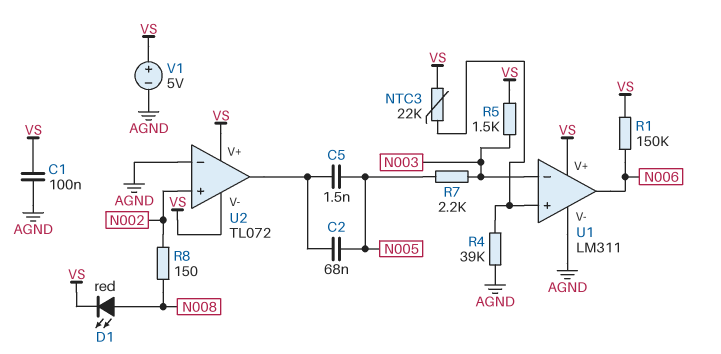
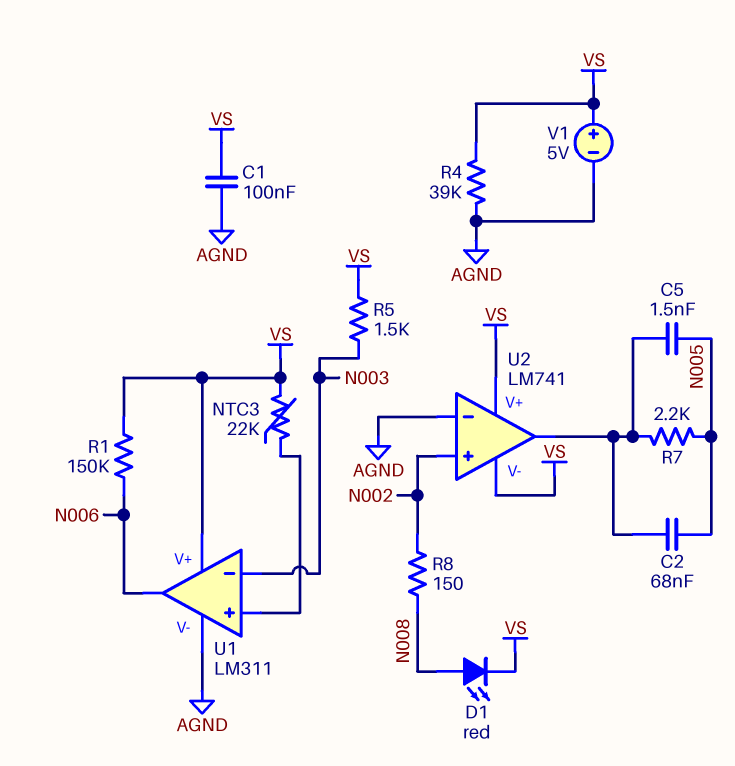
R4: 39k (AGND, U1/in+) -> 39k (AGND, VS)
R7: 2.2k (N003, N005) -> 2.2k (N005, U2/out)
U2: TL072 -> LM741

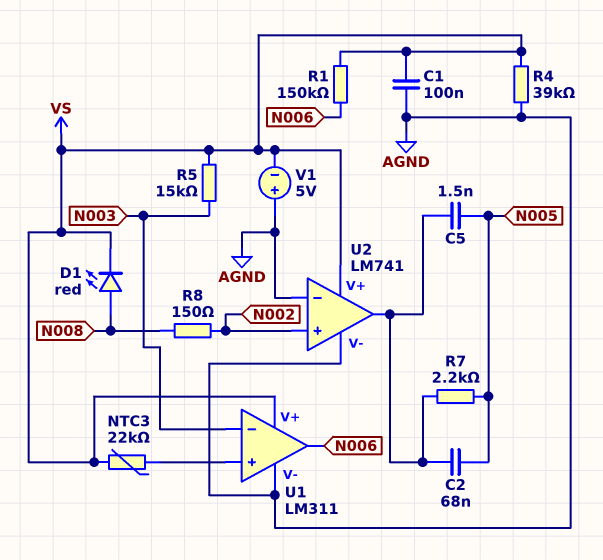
R5: 1.5k (N003, VS) -> 15k (N003, VS)
U2 pin V-: VS -> AGND
V1: 5V (plus VS, minus AGND) -> 5V (plus AGND, minus VS)

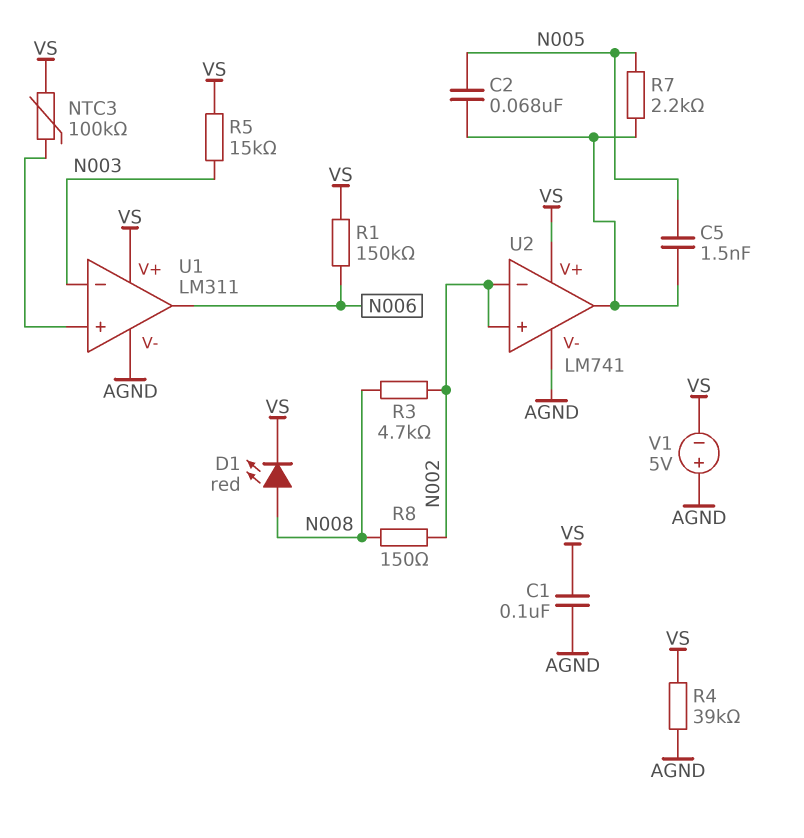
NTC3: 22k (U1/in+, VS) -> 100k (U1/in+, VS)
R3: none -> 4.7k (N002, N008)
U2 pin in-: AGND -> N002

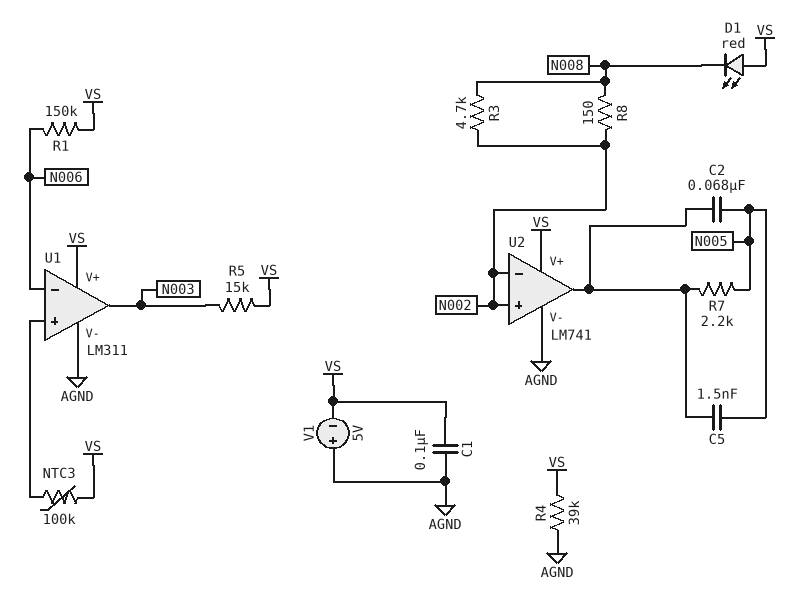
D1: LED red (A N008, K VS) -> LED red (A VS, K N008)
U1 pin in-: N003 -> N006
U1 pin out: N006 -> N003

